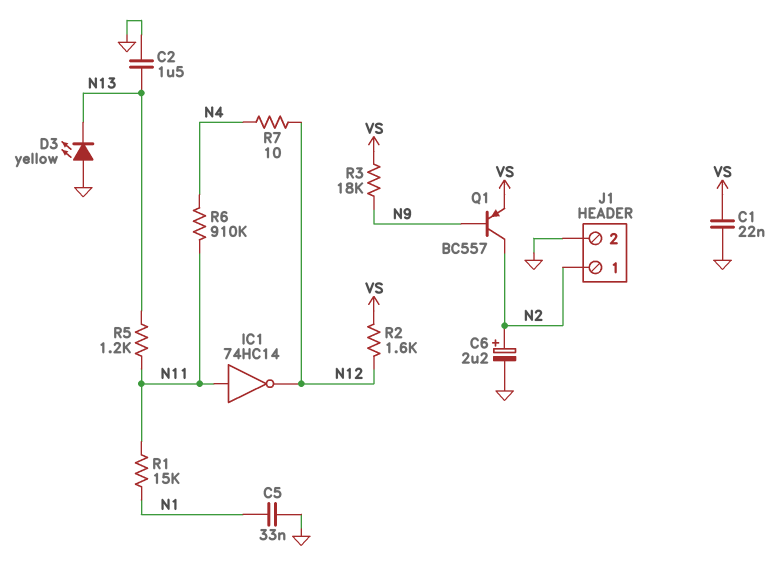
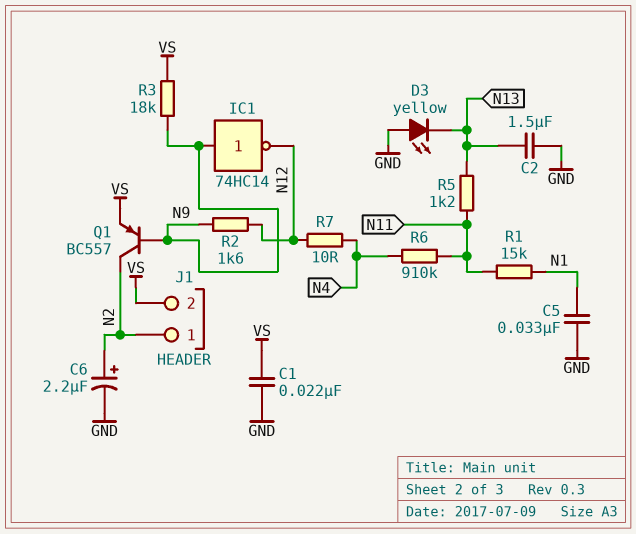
IC1: NOT 74HC14 (in N11, out N12) -> NOT 74HC14 (in N9, out N12)
J1 pin 2: GND -> VS
R2: 1.6k (N12, VS) -> 1.6k (N9, N12)

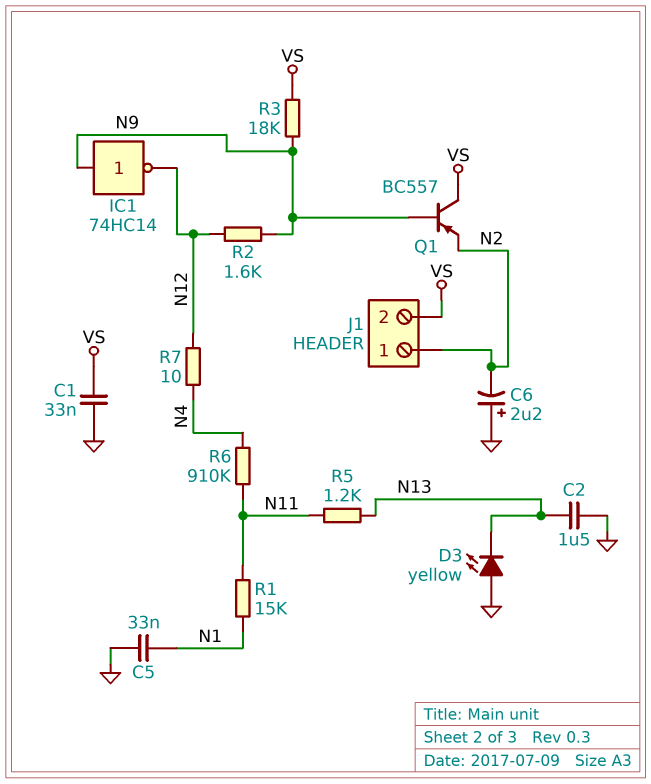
C1: 22nF (GND, VS) -> 33nF (GND, VS)
C6: 2.2uF (plus N2, minus GND) -> 2.2uF (plus GND, minus N2)
Q1: PNP BC557 (B N9, C N2, E VS) -> PNP BC557 (B N9, C VS, E N2)

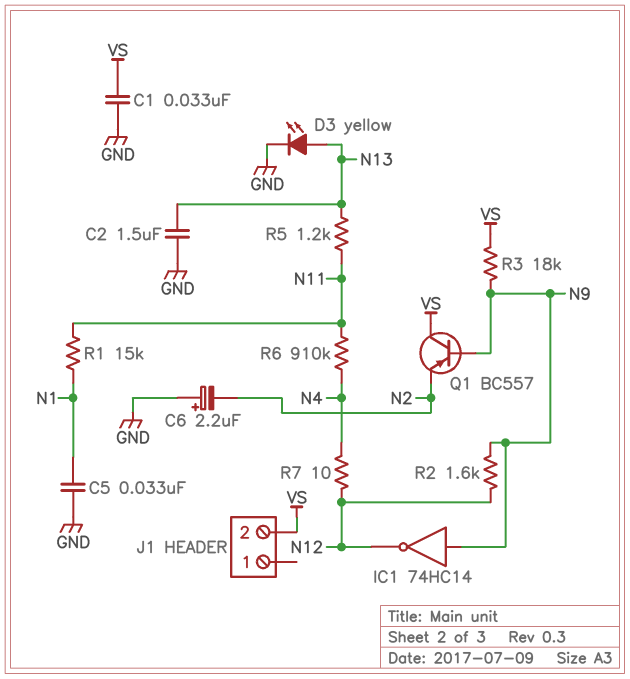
D3: LED yellow (A GND, K N13) -> LED yellow (A N13, K GND)
J1 pin 1: N2 -> none

